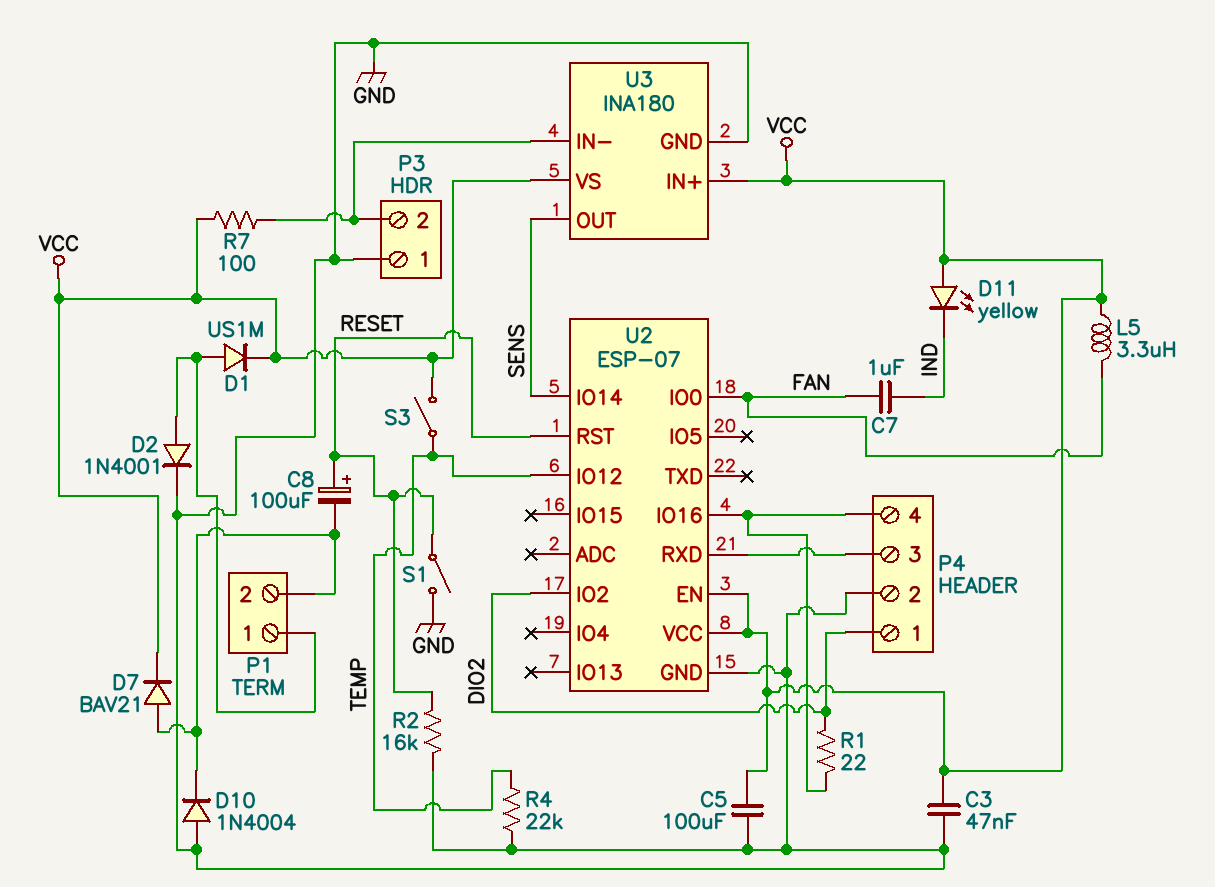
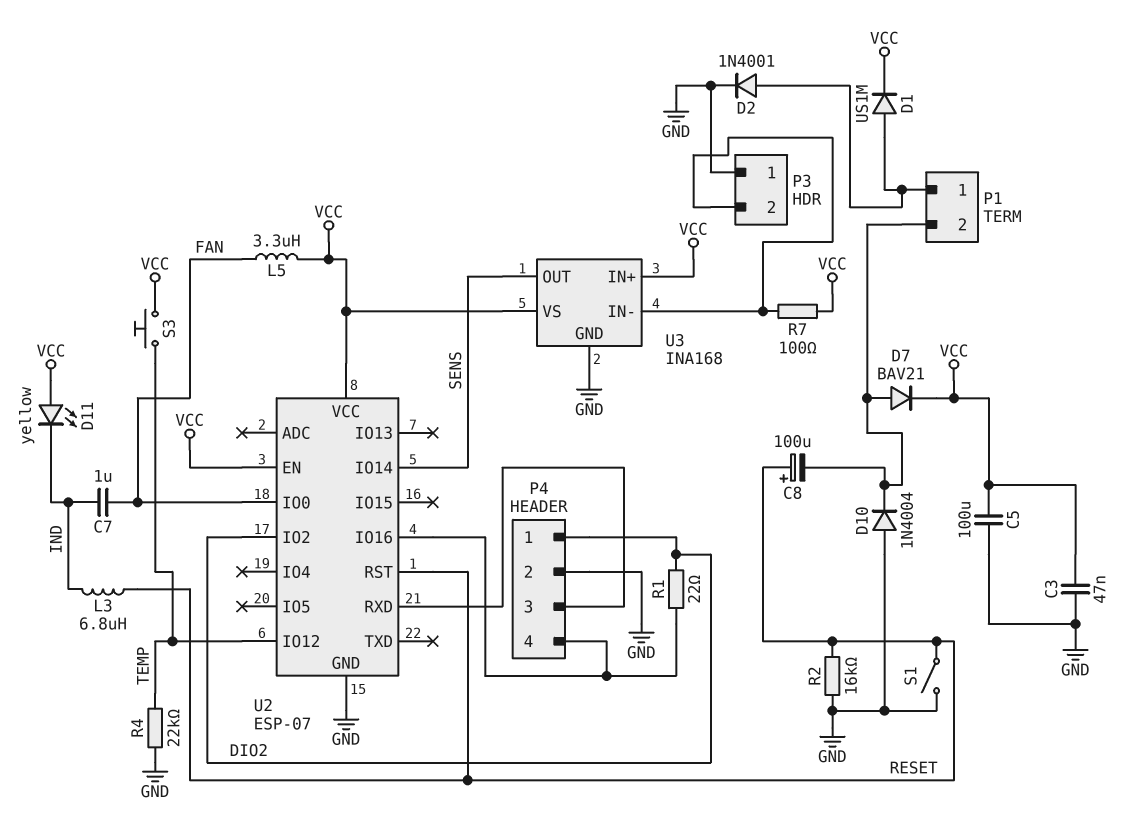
L3: none -> 6.8uH (IND, RESET)
S3: switch (TEMP, VCC) -> button (TEMP, VCC)
U3: INA180 -> INA168

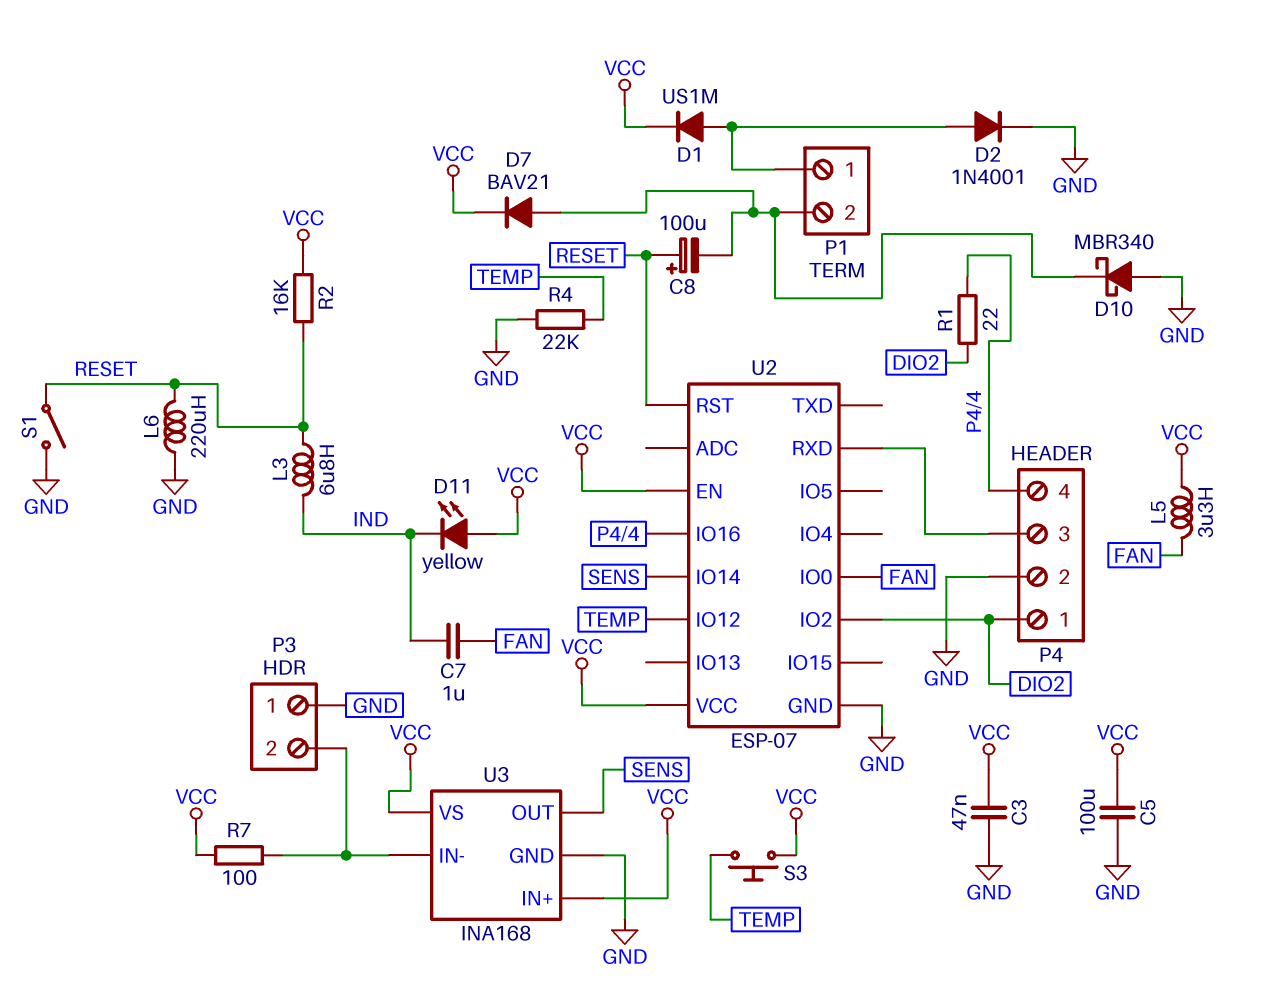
D10: diode 1N4004 (A GND, K P1/2) -> schottky MBR340 (A GND, K P1/2)
L6: none -> 220uH (GND, RESET)
R2: 16k (GND, RESET) -> 16k (RESET, VCC)

